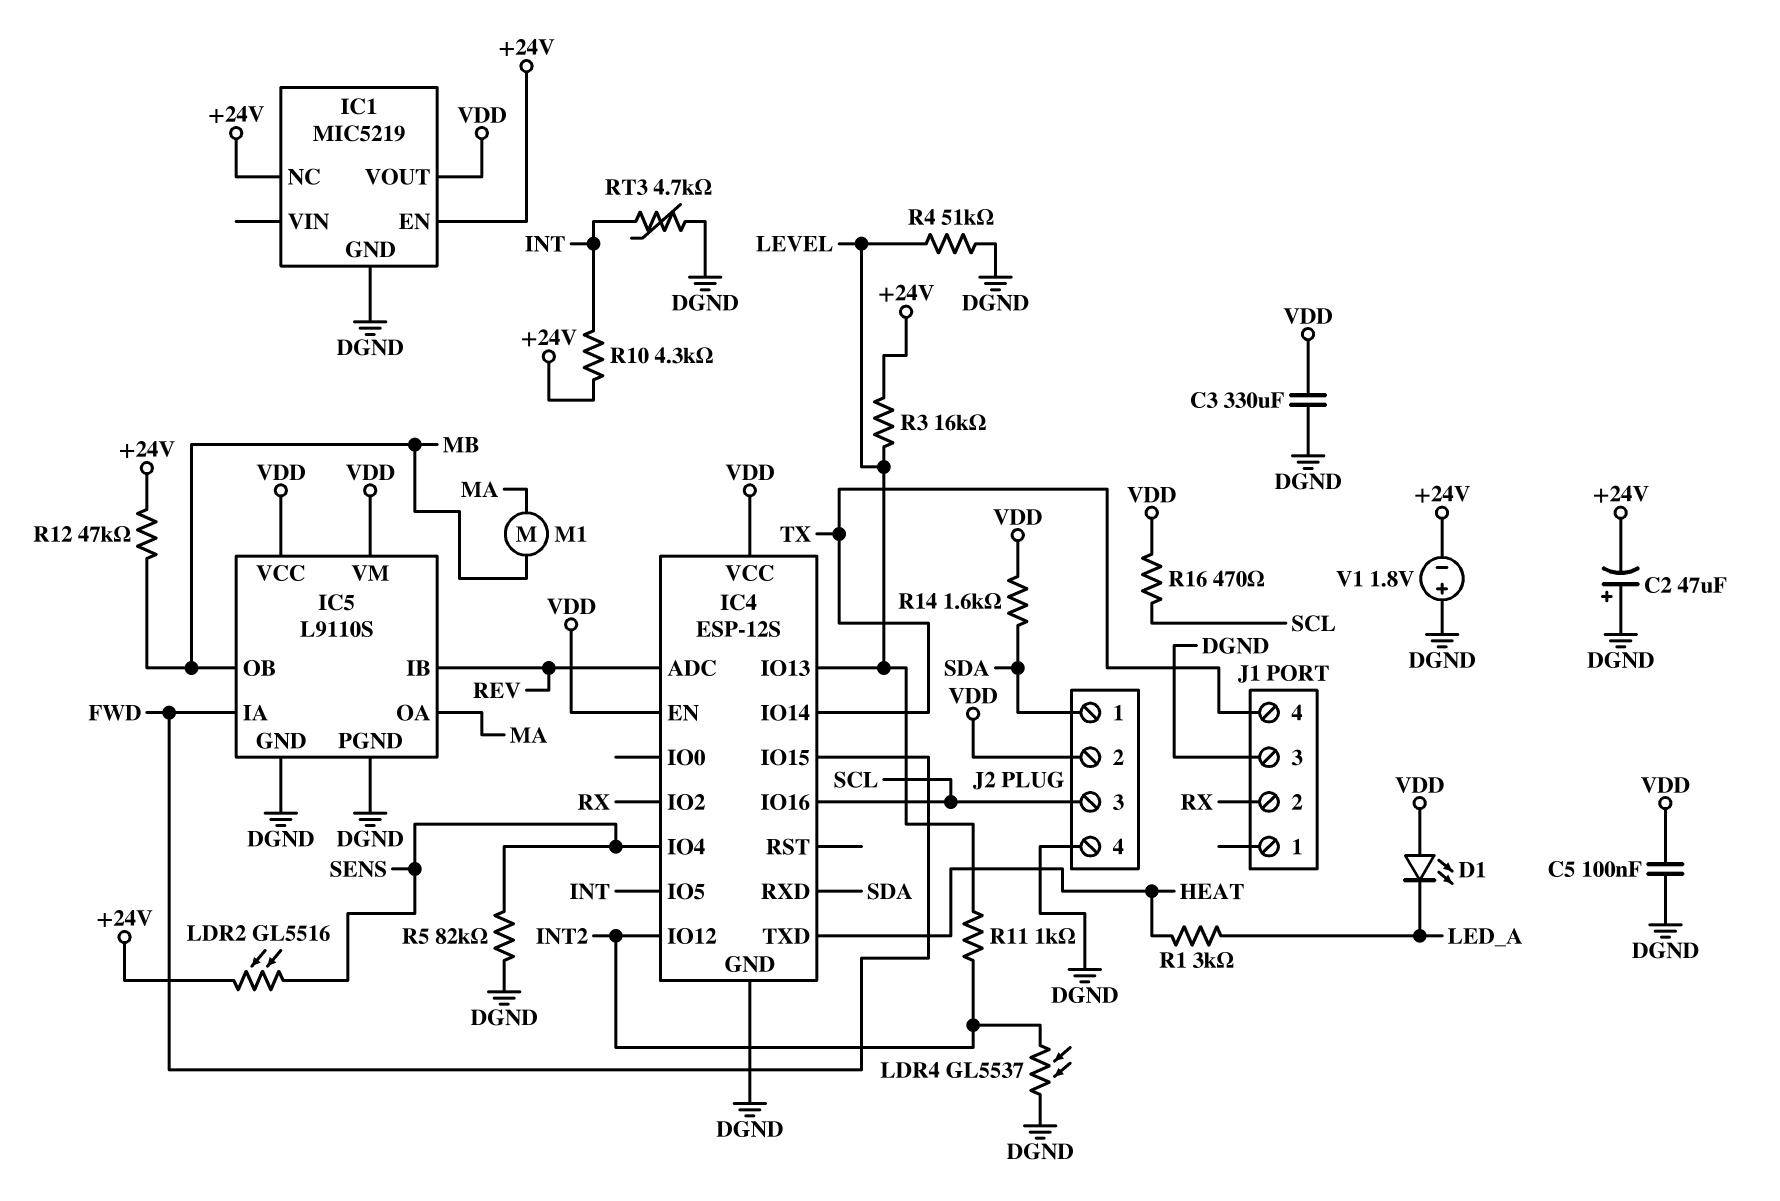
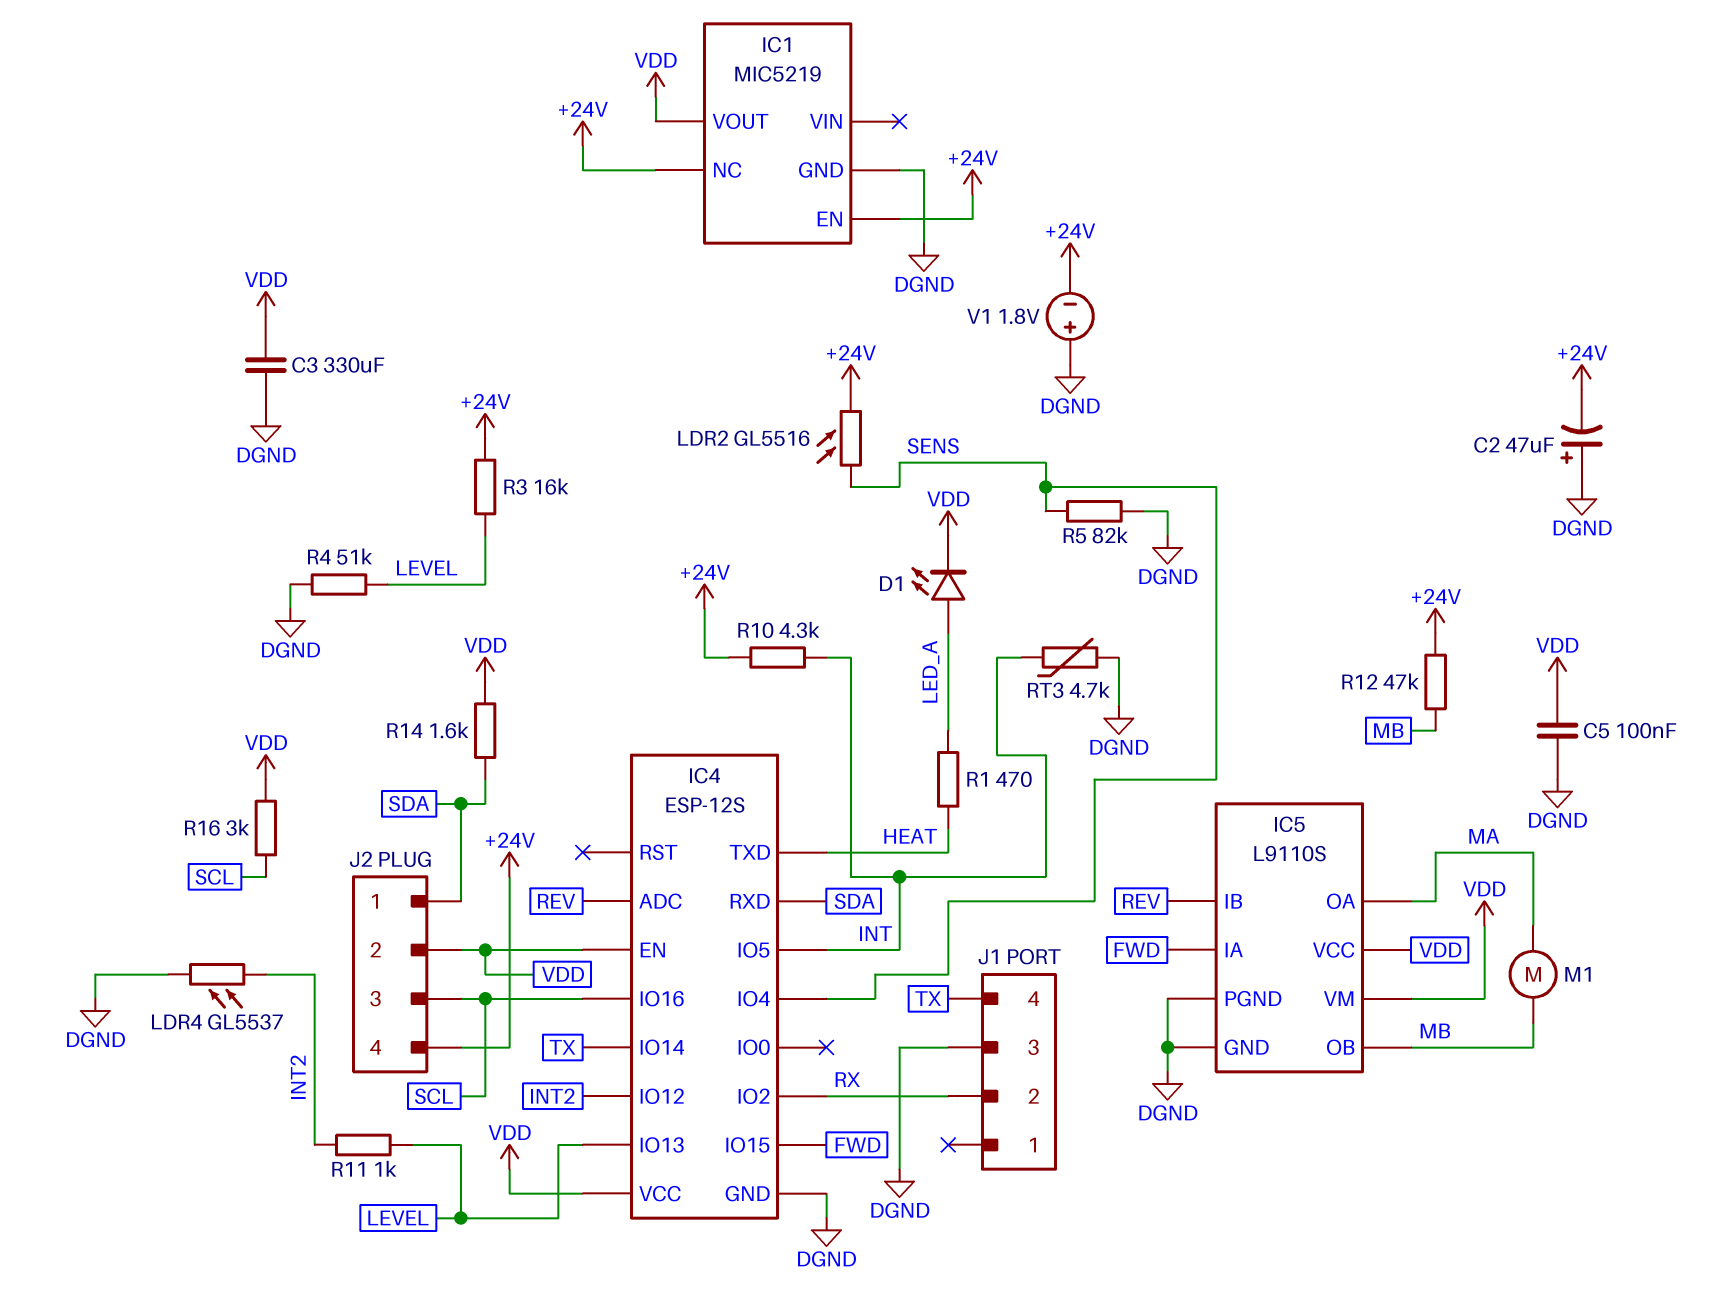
D1: LED (A VDD, K LED_A) -> LED (A LED_A, K VDD)
J2 pin 4: DGND -> +24V
R1: 3k (HEAT, LED_A) -> 470 (HEAT, LED_A)
R16: 470 (SCL, VDD) -> 3k (SCL, VDD)

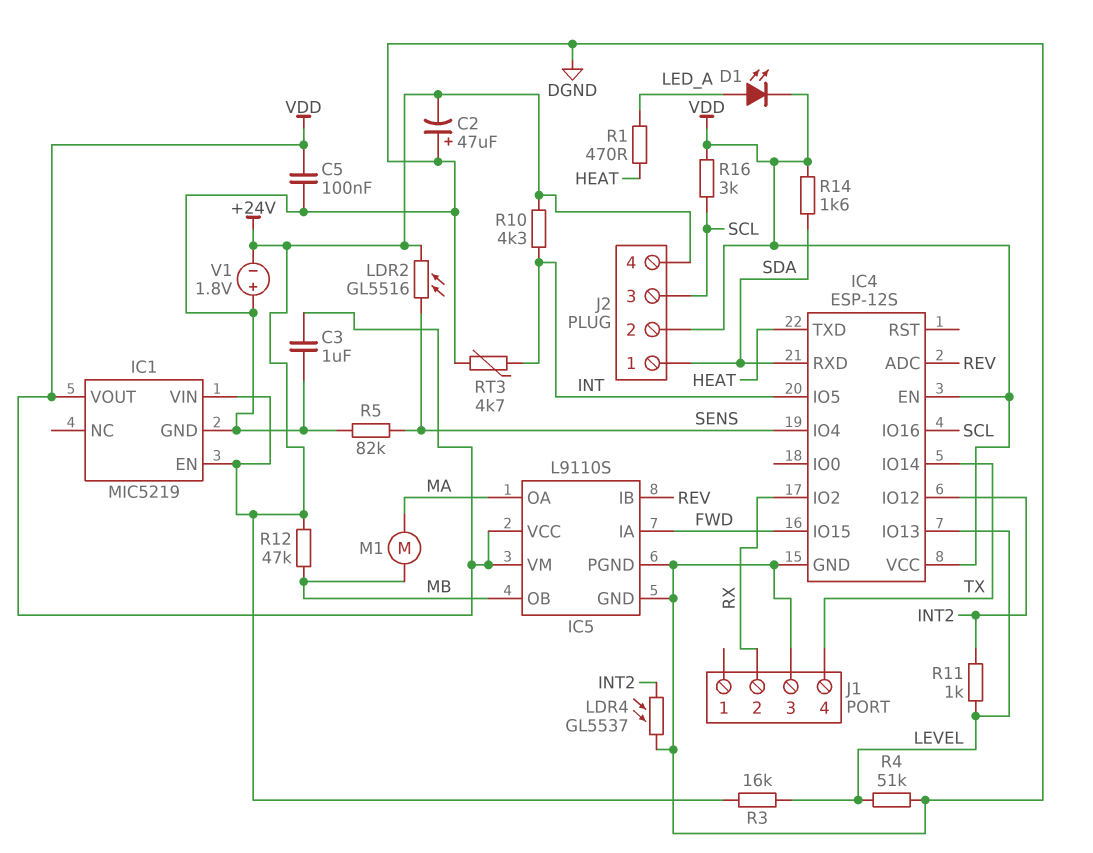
C3: 330uF (DGND, VDD) -> 1uF (DGND, VDD)
IC1 pin NC: +24V -> none
IC1 pin VIN: none -> +24V

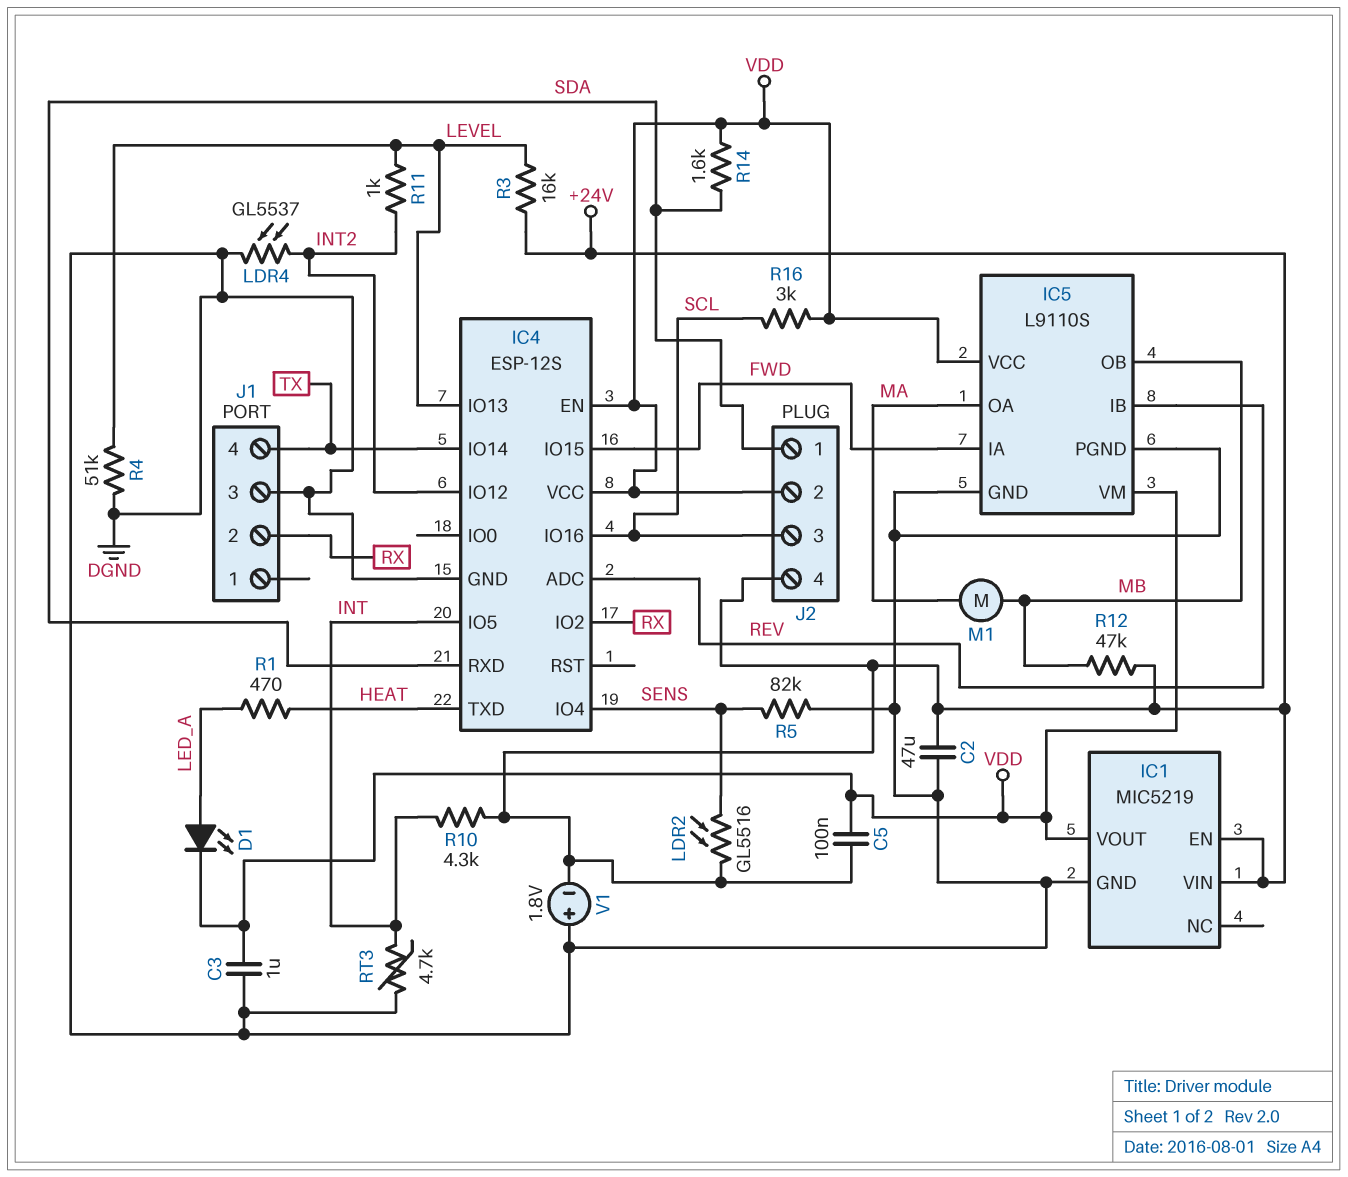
C2: 47uF (plus DGND, minus +24V) -> 47uF (+24V, DGND)
C5: 100nF (DGND, VDD) -> 100nF (+24V, VDD)

